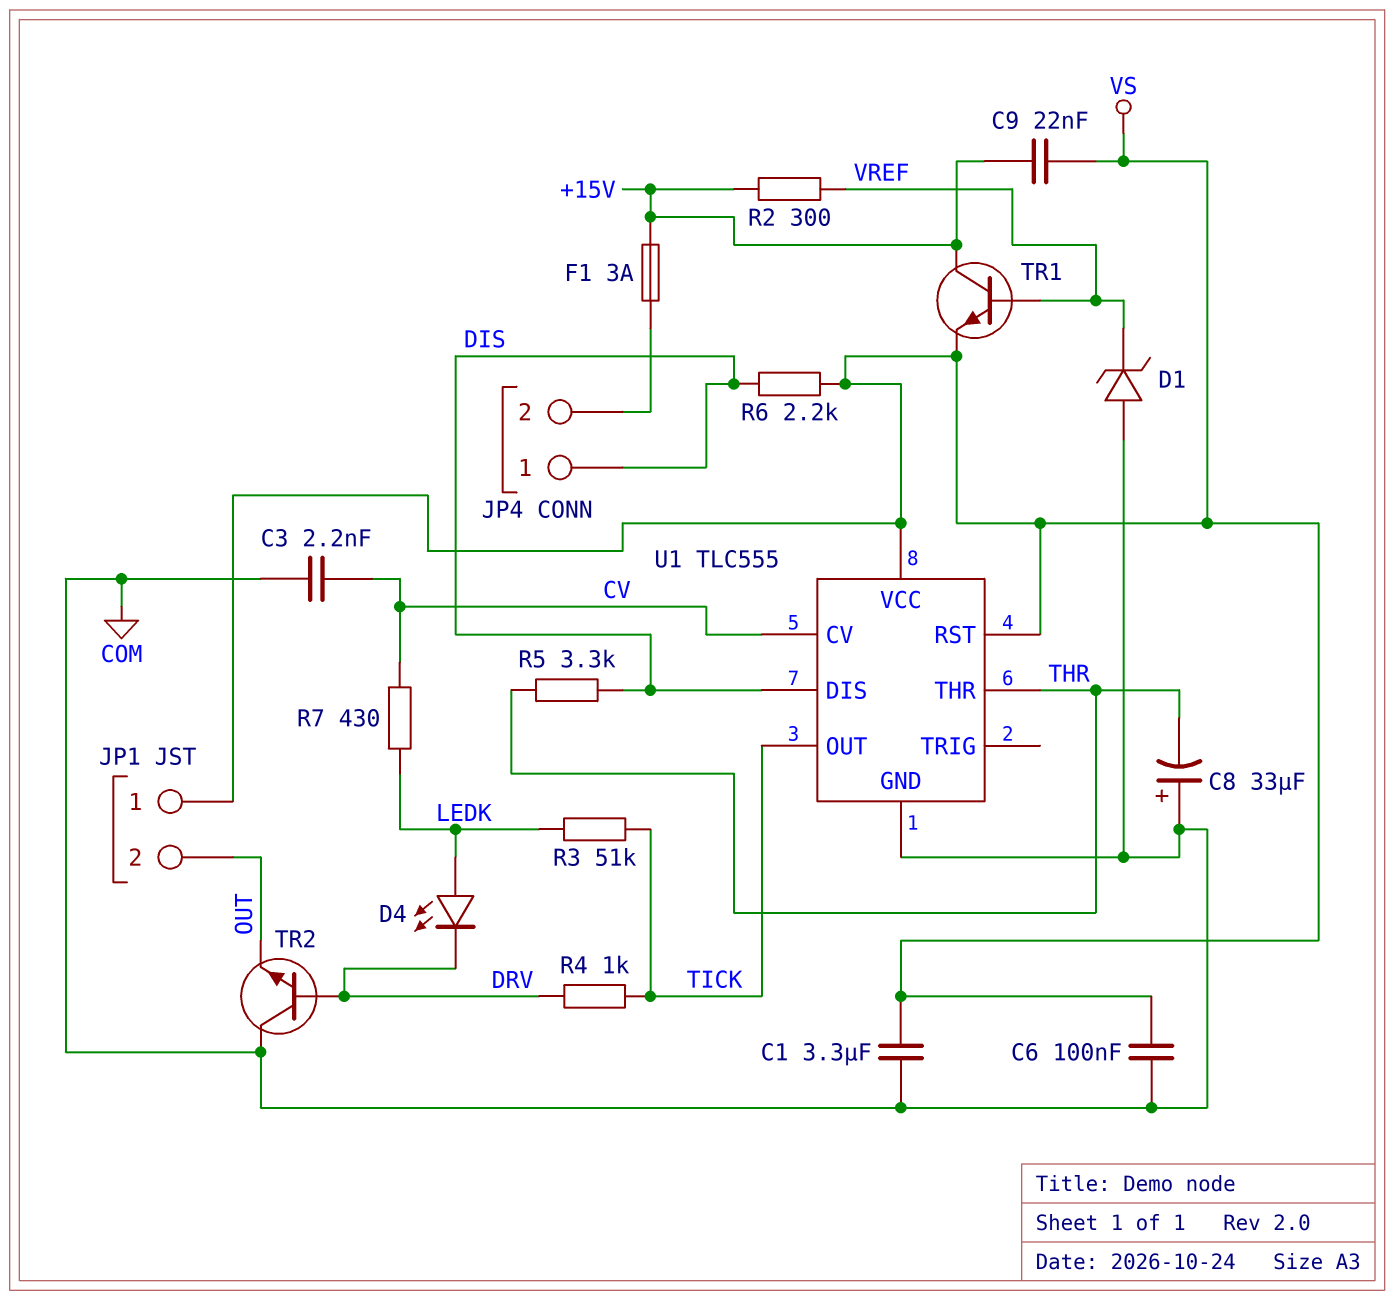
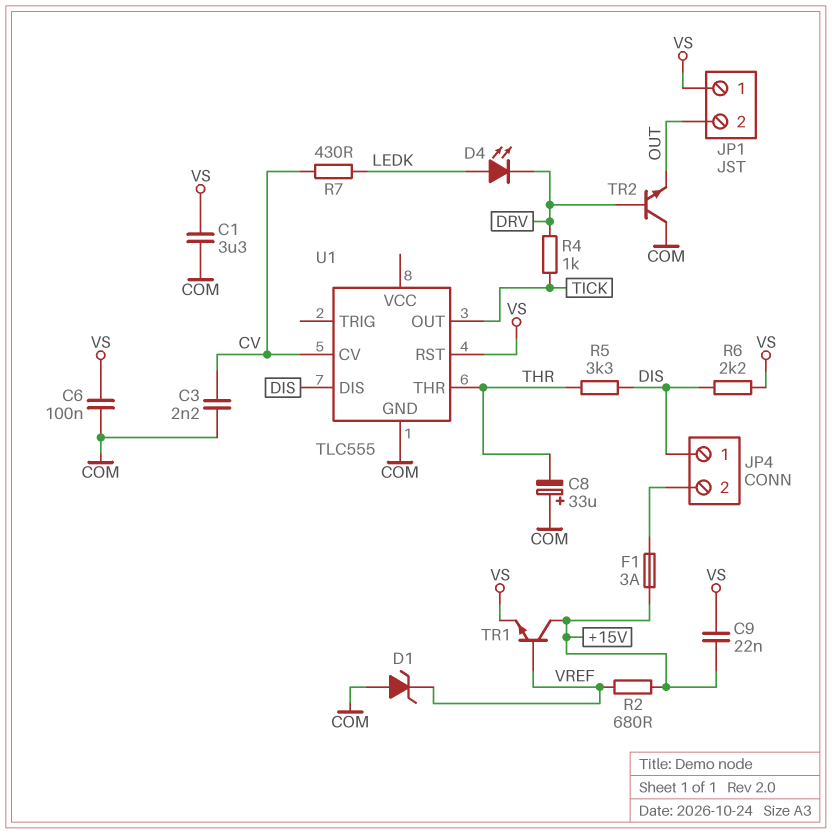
R2: 300 (+15V, VREF) -> 680 (+15V, VREF)
R3: 51k (LEDK, TICK) -> none
U1 pin VCC: VS -> none

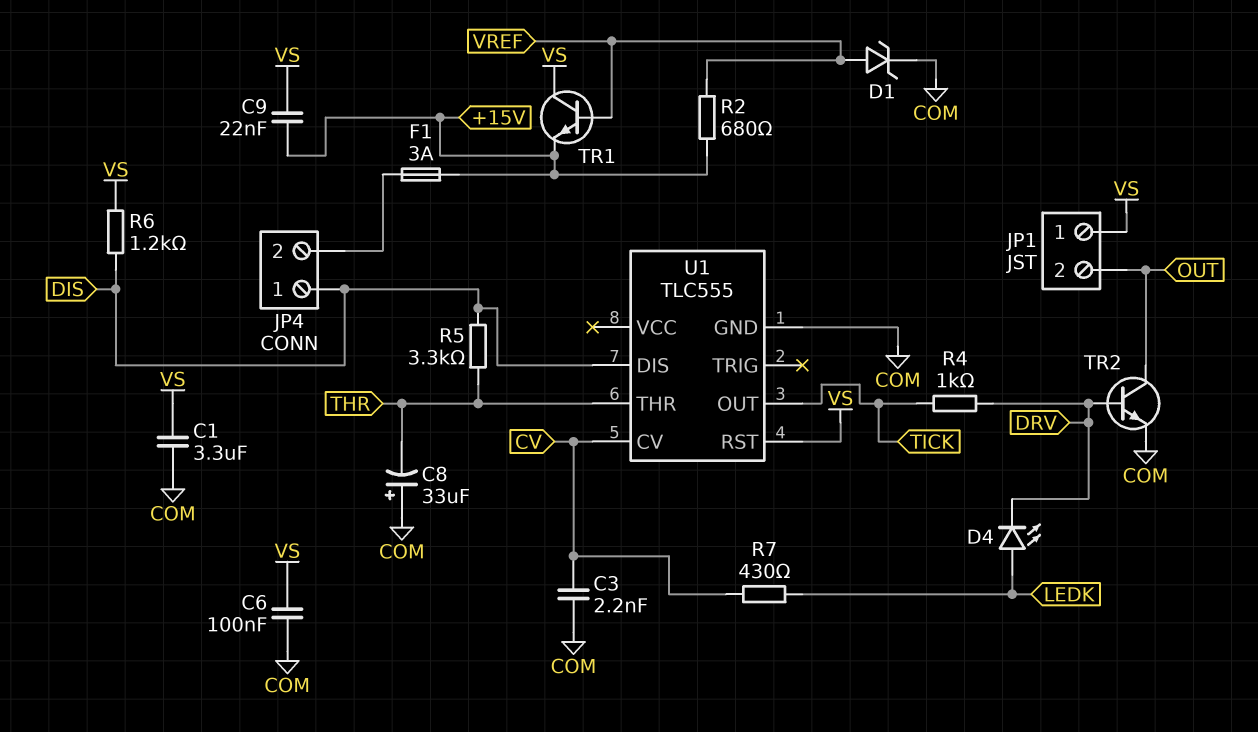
D1: zener (A COM, K VREF) -> zener (A VREF, K COM)
R6: 2.2k (DIS, VS) -> 1.2k (DIS, VS)
TR1: NPN (B VREF, C +15V, E VS) -> NPN (B VREF, C VS, E +15V)
TR2: NPN (B DRV, C COM, E OUT) -> NPN (B DRV, C OUT, E COM)

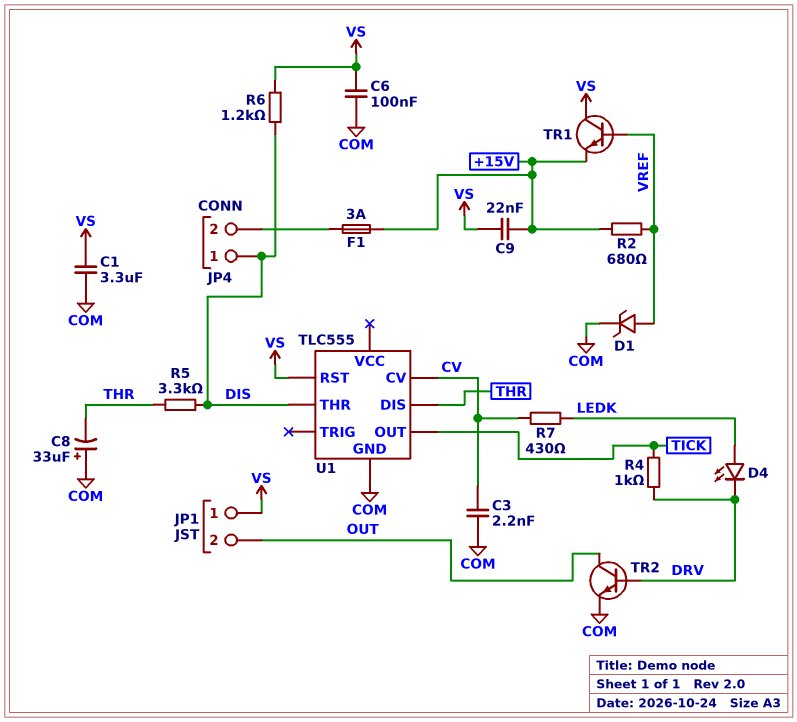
U1 pin DIS: DIS -> THR
U1 pin THR: THR -> DIS

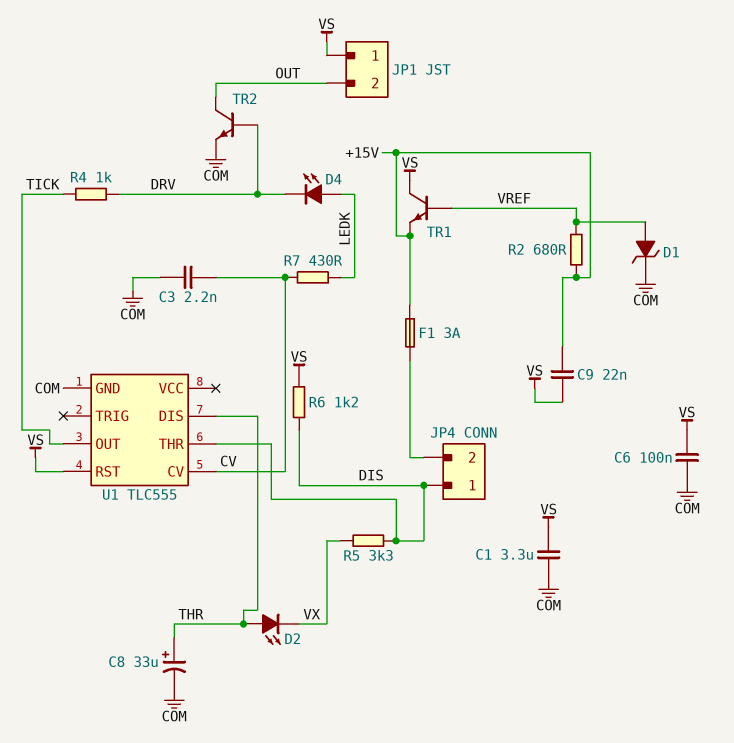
C8: 33uF (plus COM, minus THR) -> 33uF (plus THR, minus COM)
D2: none -> LED (A THR, K VX)
R5: 3.3k (DIS, THR) -> 3.3k (DIS, VX)

